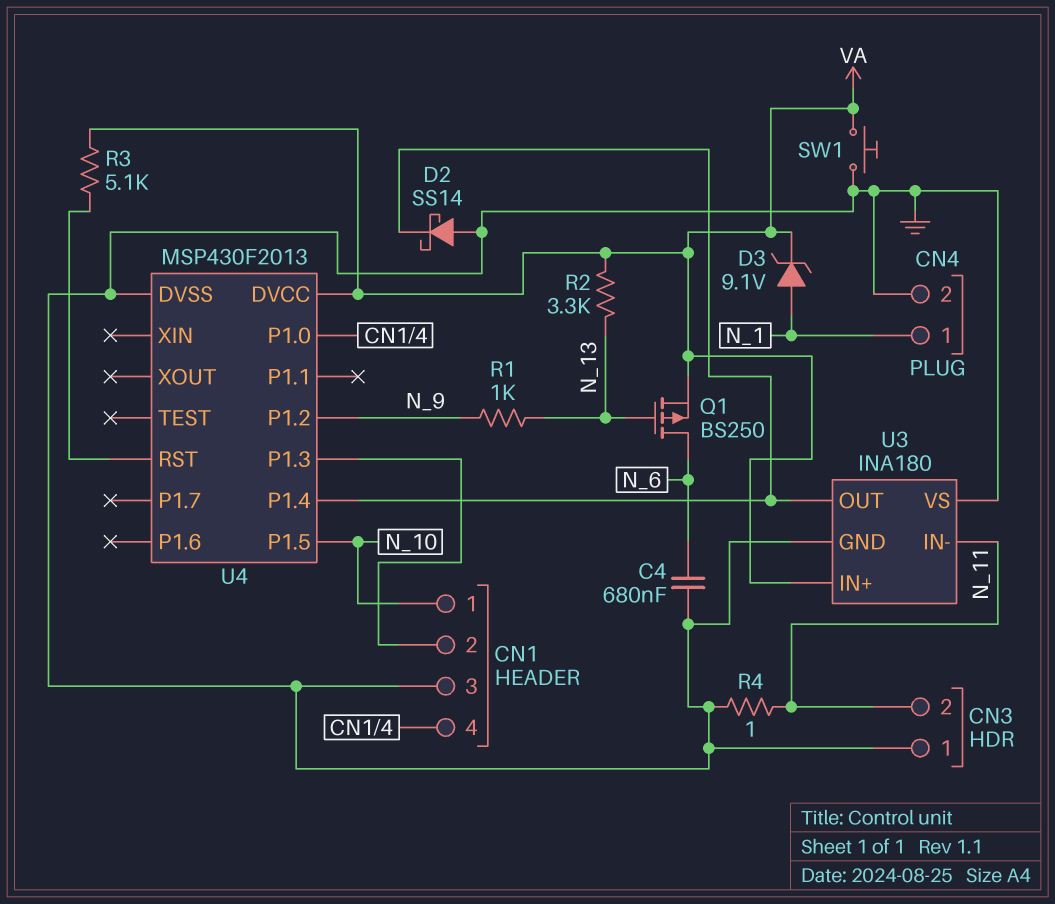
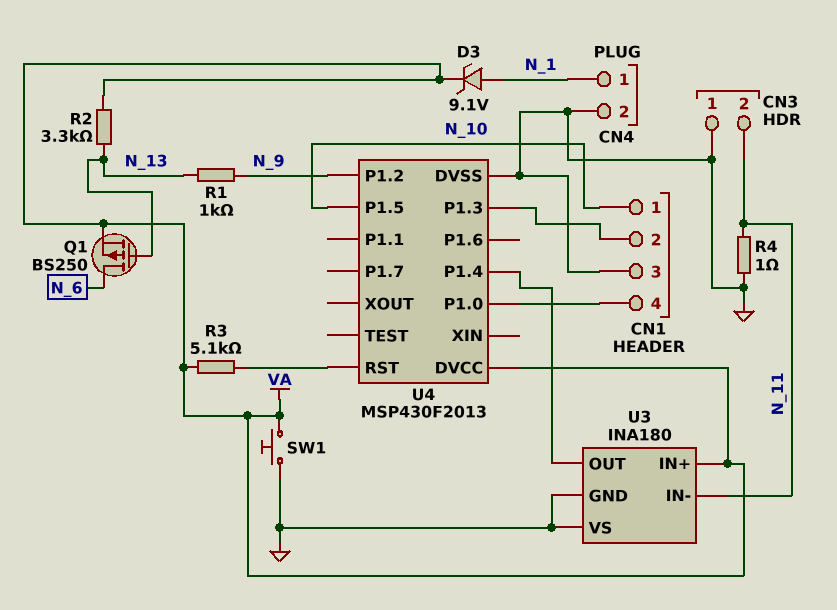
C4: 680nF (GND, N_6) -> none
D2: schottky SS14 (A GND, K U3/OUT) -> none

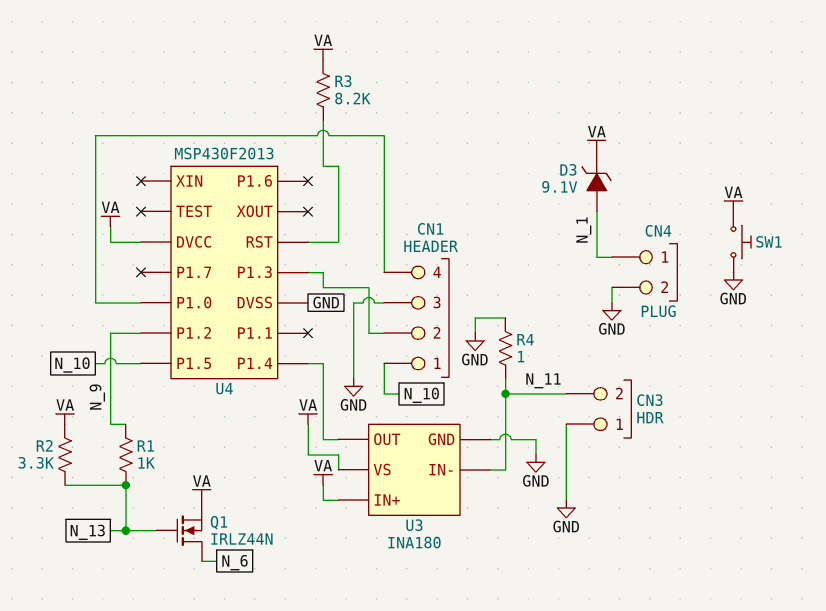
Q1: PMOS BS250 (G N_13, D N_6, S VA) -> NMOS IRLZ44N (G N_13, D N_6, S VA)
R3: 5.1k (U4/RST, VA) -> 8.2k (U4/RST, VA)
U3 pin VS: GND -> VA

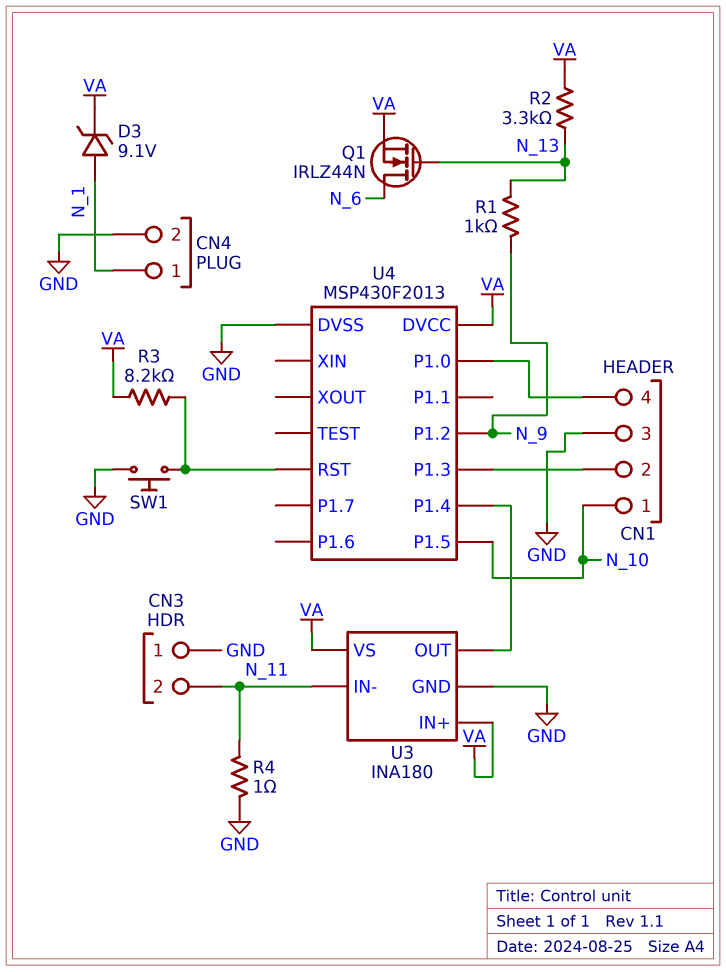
SW1: button (GND, VA) -> button (GND, U4/RST)

